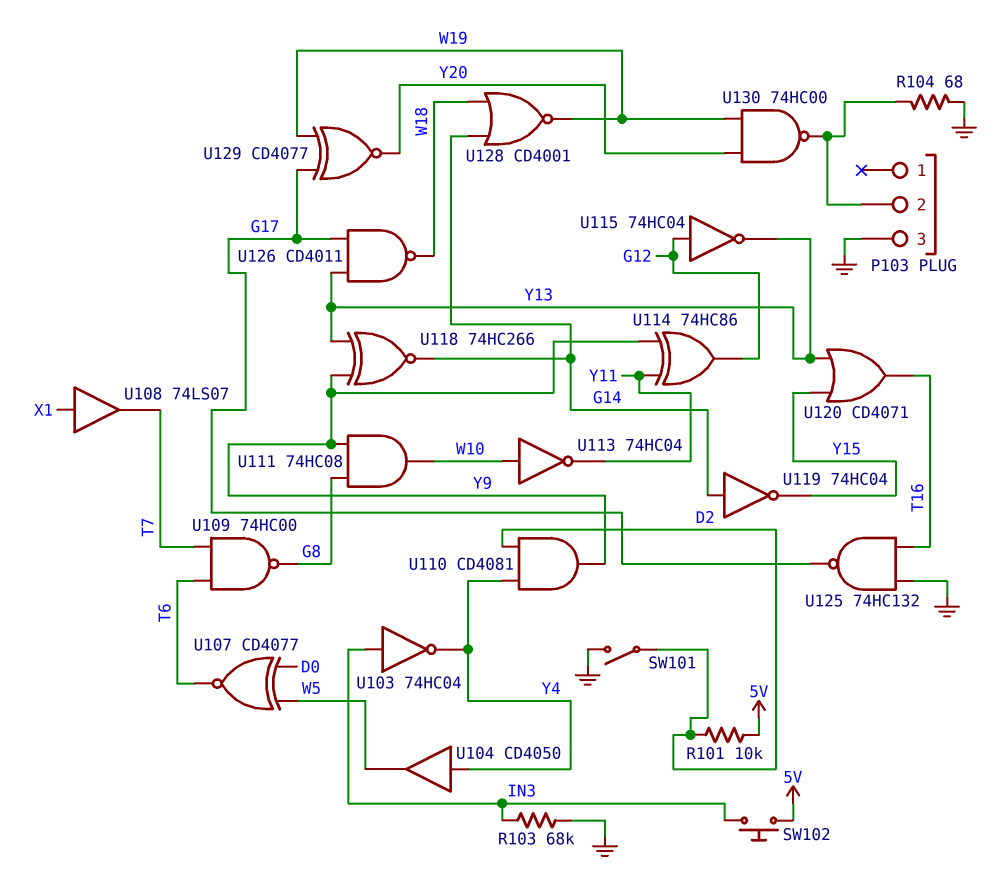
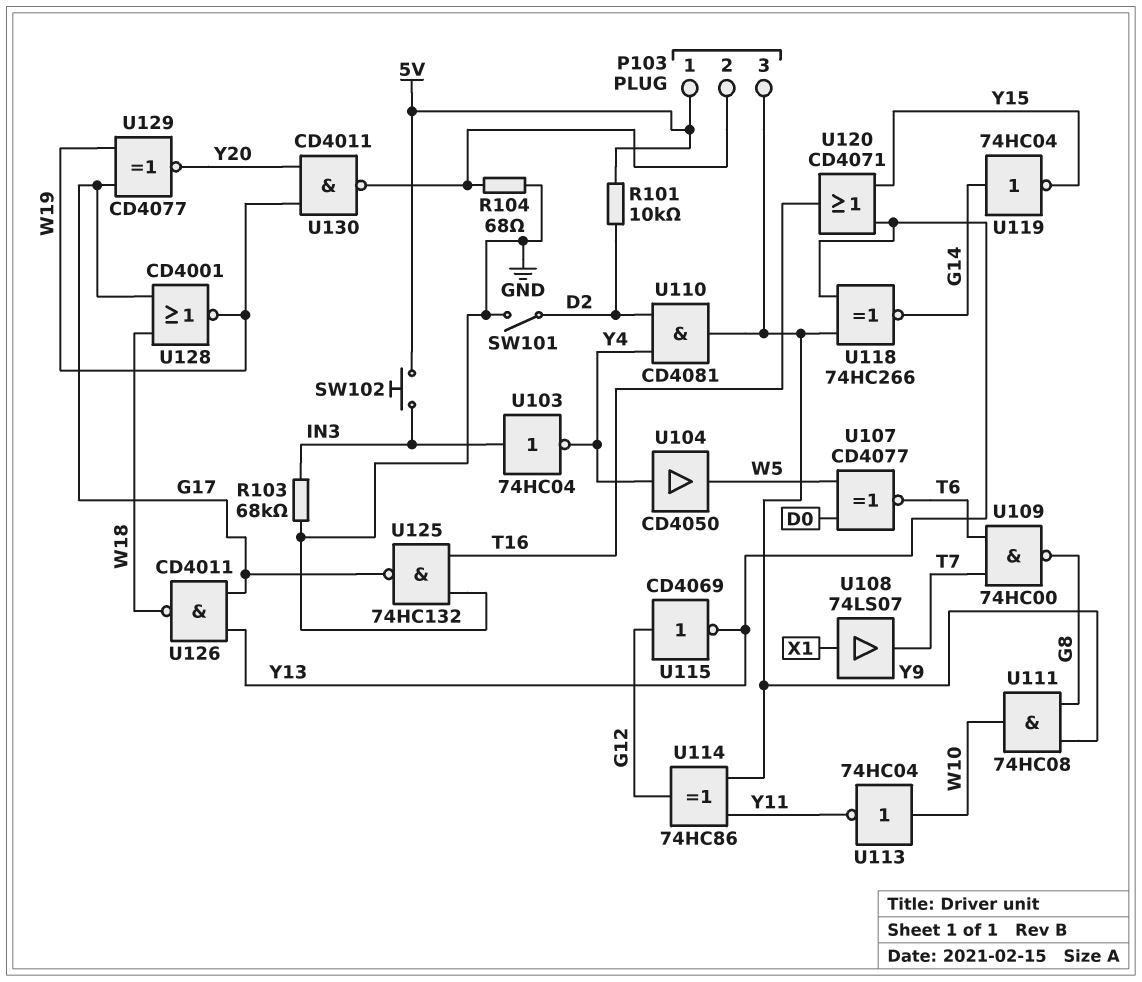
P103 pin 1: none -> 5V
P103 pin 3: GND -> Y9
U115: NOT 74HC04 (in G12, out Y13) -> NOT CD4069 (in G12, out Y13)
U128: NOR CD4001 (in G14, in W18, out W19) -> NOR CD4001 (in G17, in W18, out W19)
U130: NAND 74HC00 (in W19, in Y20, out P103/2) -> NAND CD4011 (in W19, in Y20, out P103/2)

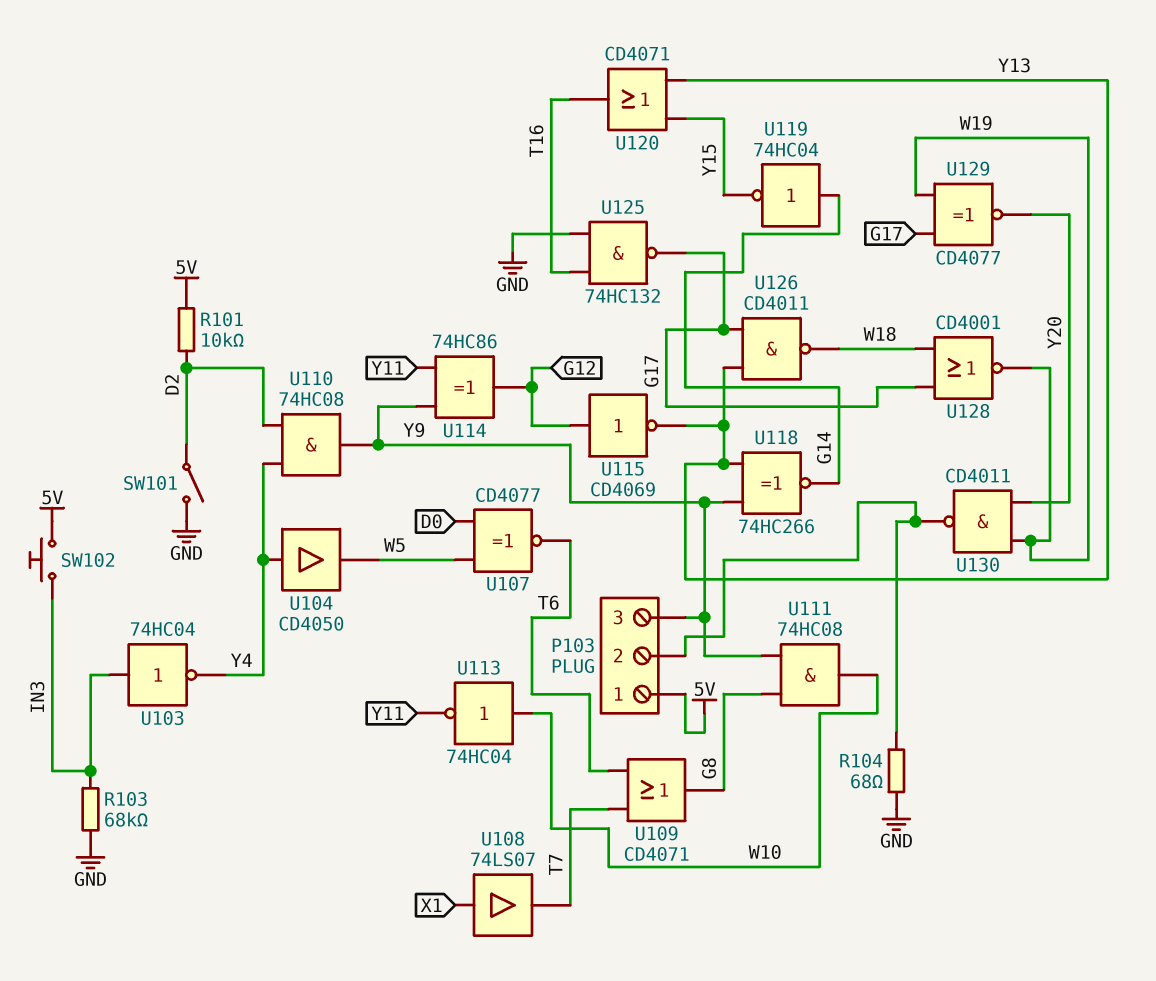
U109: NAND 74HC00 (in T6, in T7, out G8) -> OR CD4071 (in T6, in T7, out G8)
U110: AND CD4081 (in D2, in Y4, out Y9) -> AND 74HC08 (in D2, in Y4, out Y9)

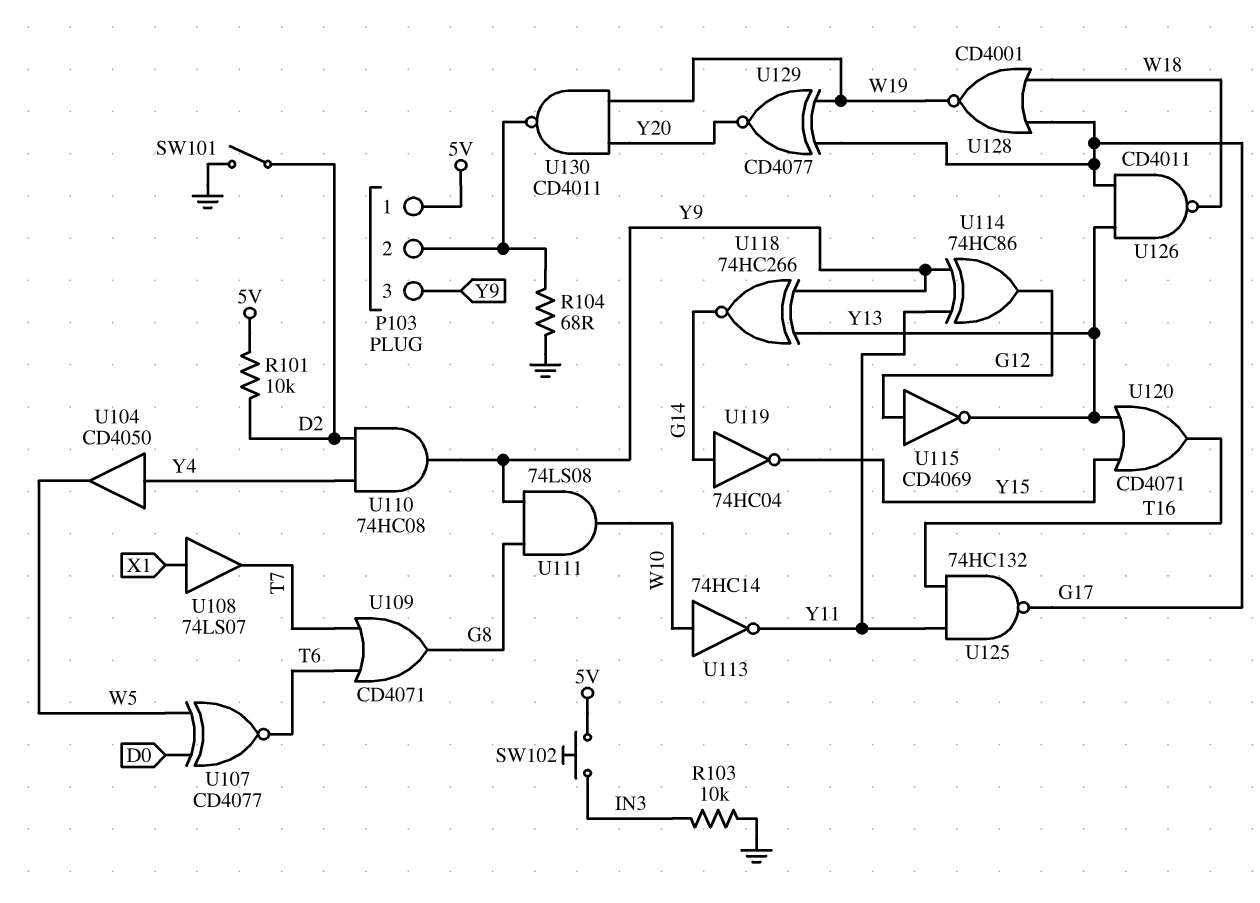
R103: 68k (GND, IN3) -> 10k (GND, IN3)
U103: NOT 74HC04 (in IN3, out Y4) -> none
U111: AND 74HC08 (in G8, in Y9, out W10) -> AND 74LS08 (in G8, in Y9, out W10)
U113: NOT 74HC04 (in W10, out Y11) -> NOT 74HC14 (in W10, out Y11)
U125: NAND 74HC132 (in GND, in T16, out G17) -> NAND 74HC132 (in T16, in Y11, out G17)

